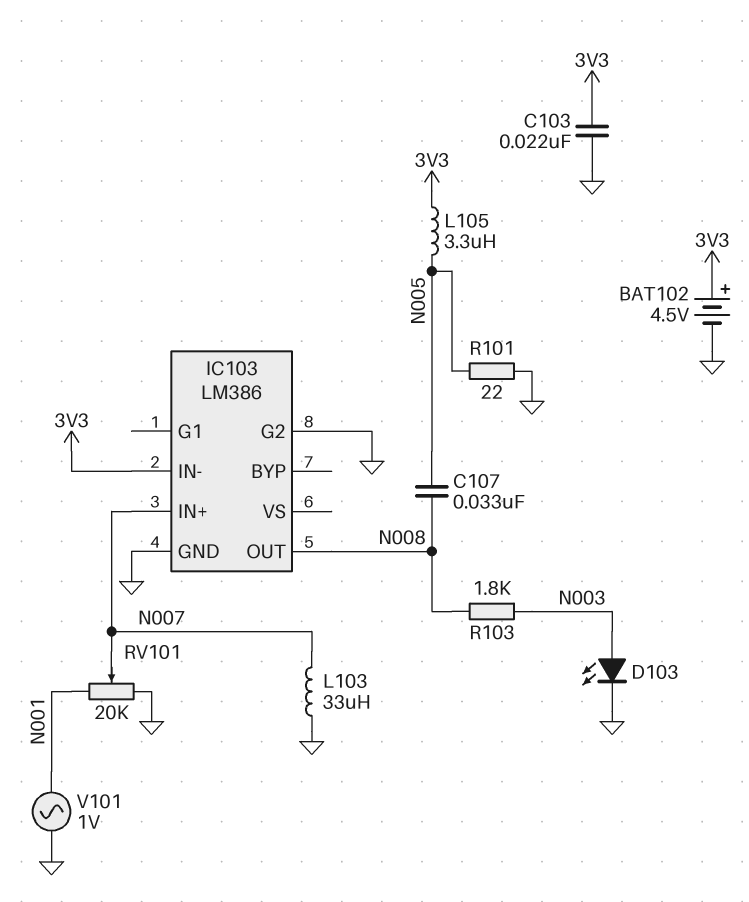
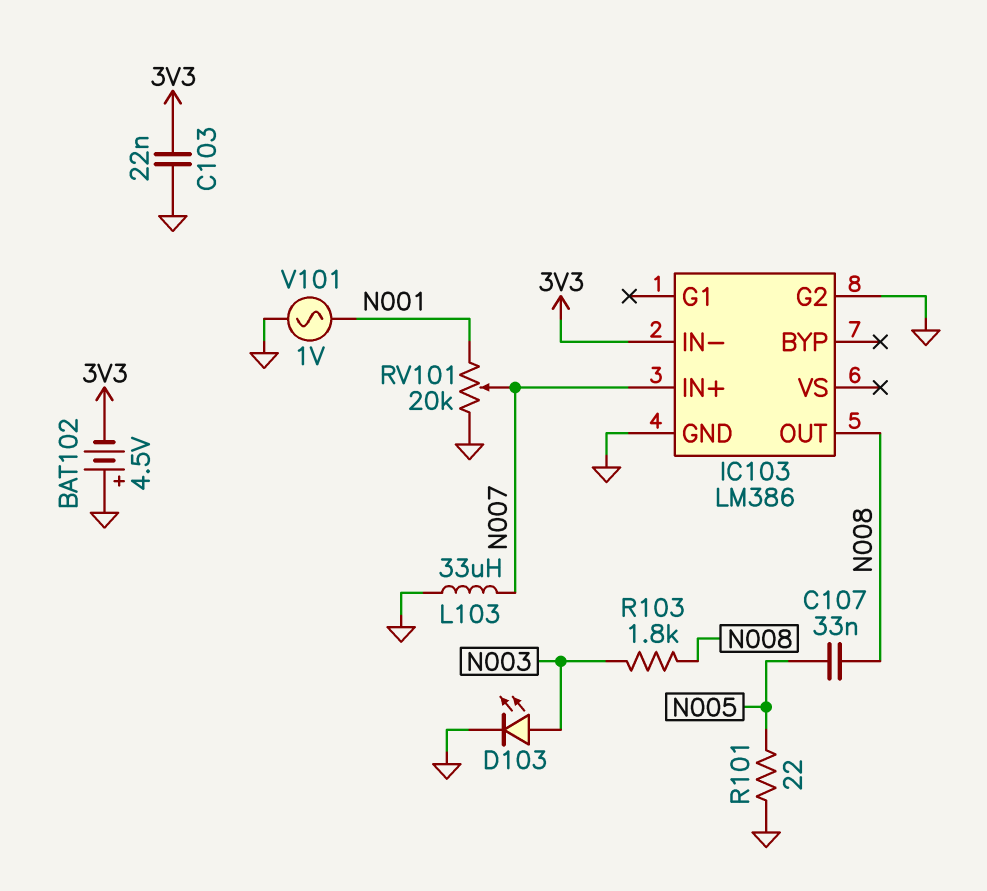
BAT102: 4.5V (plus 3V3, minus GND) -> 4.5V (plus GND, minus 3V3)
L105: 3.3uH (3V3, N005) -> none

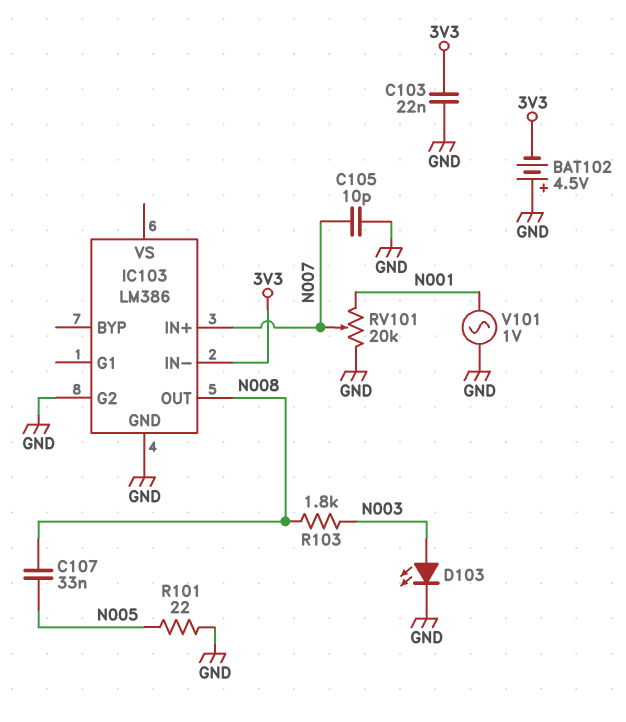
C105: none -> 10pF (GND, N007)
L103: 33uH (GND, N007) -> none

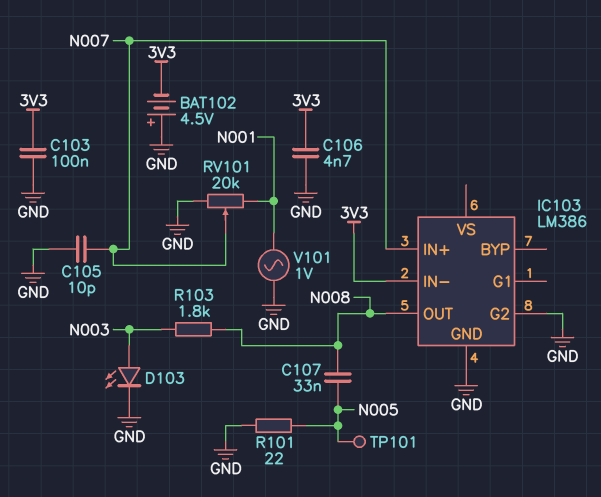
C103: 22nF (3V3, GND) -> 100nF (3V3, GND)
C106: none -> 4.7nF (3V3, GND)
TP101: none -> test point (N005)

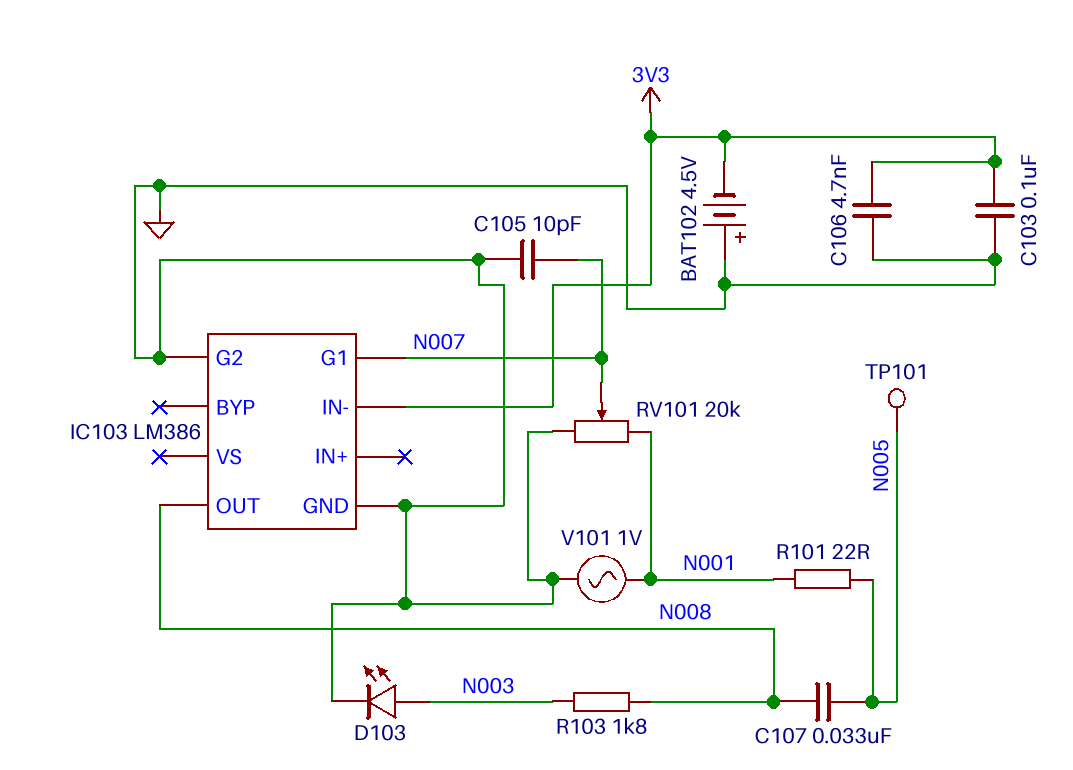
IC103 pin G1: none -> N007
IC103 pin IN+: N007 -> none
R101: 22 (GND, N005) -> 22 (N001, N005)

